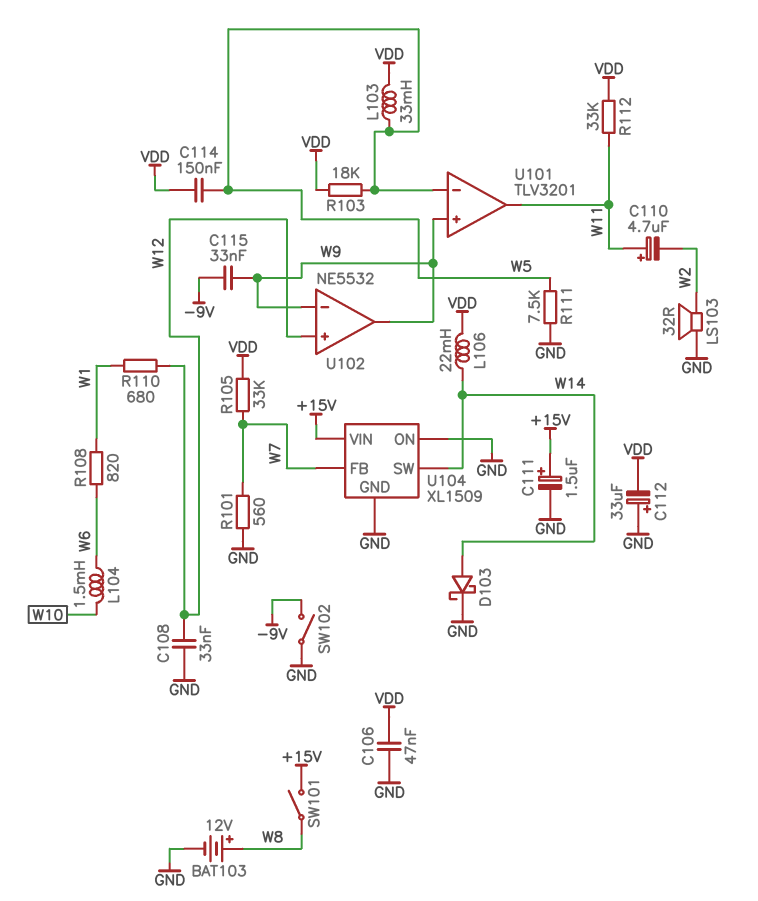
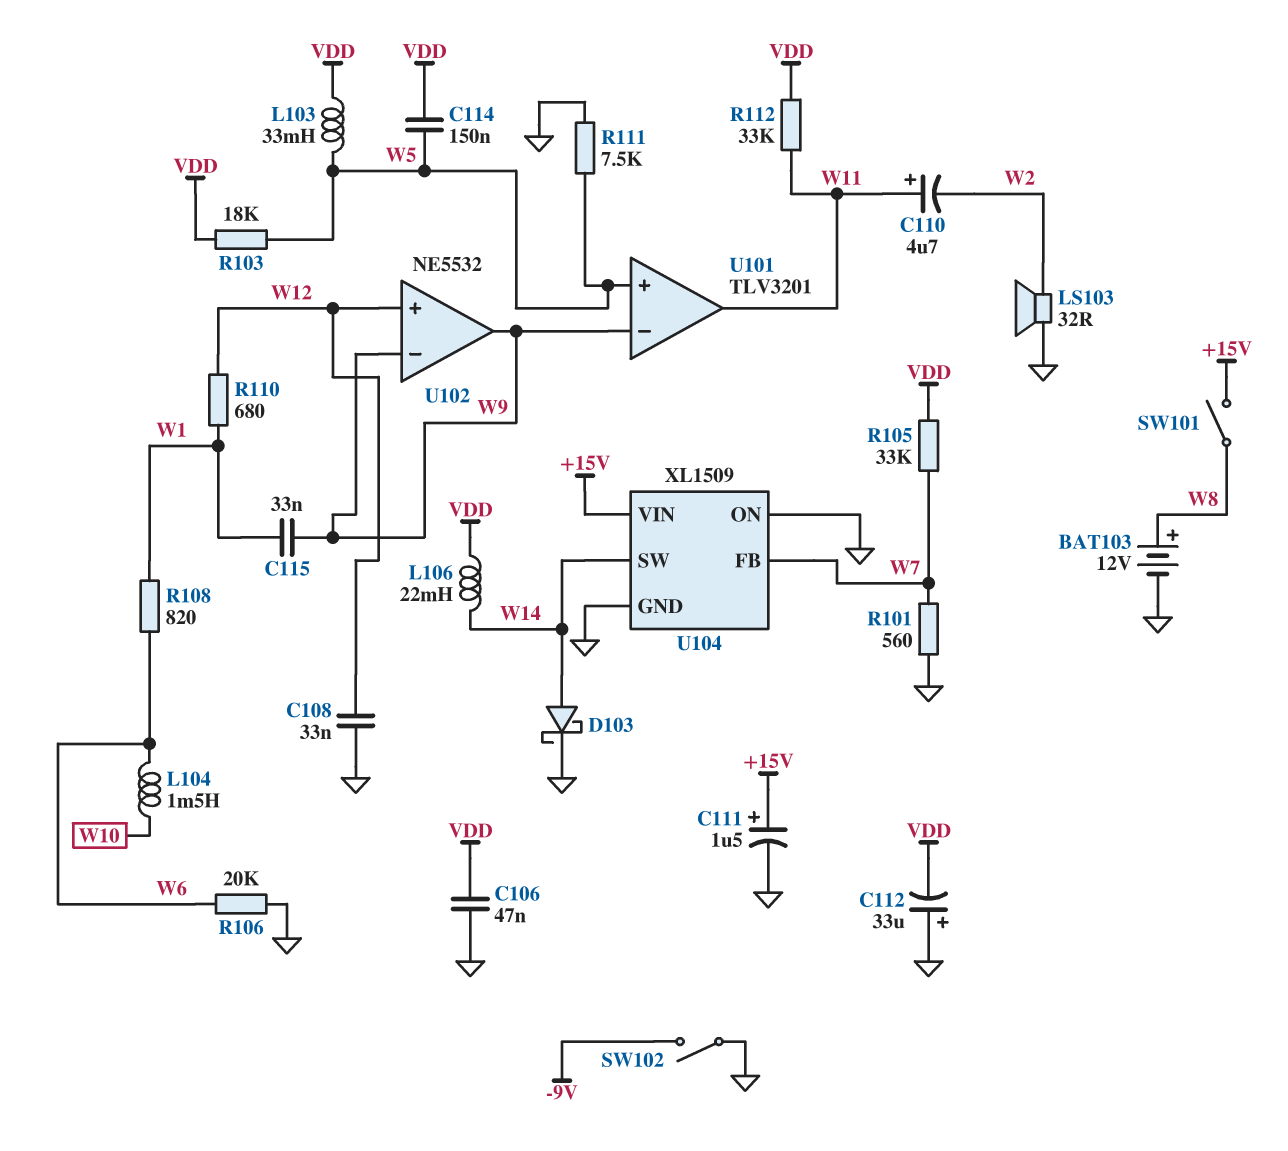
C115: 33nF (-9V, W9) -> 33nF (W1, W9)
R106: none -> 20k (GND, W6)
U101 pin in+: W9 -> W5
U101 pin in-: W5 -> W9

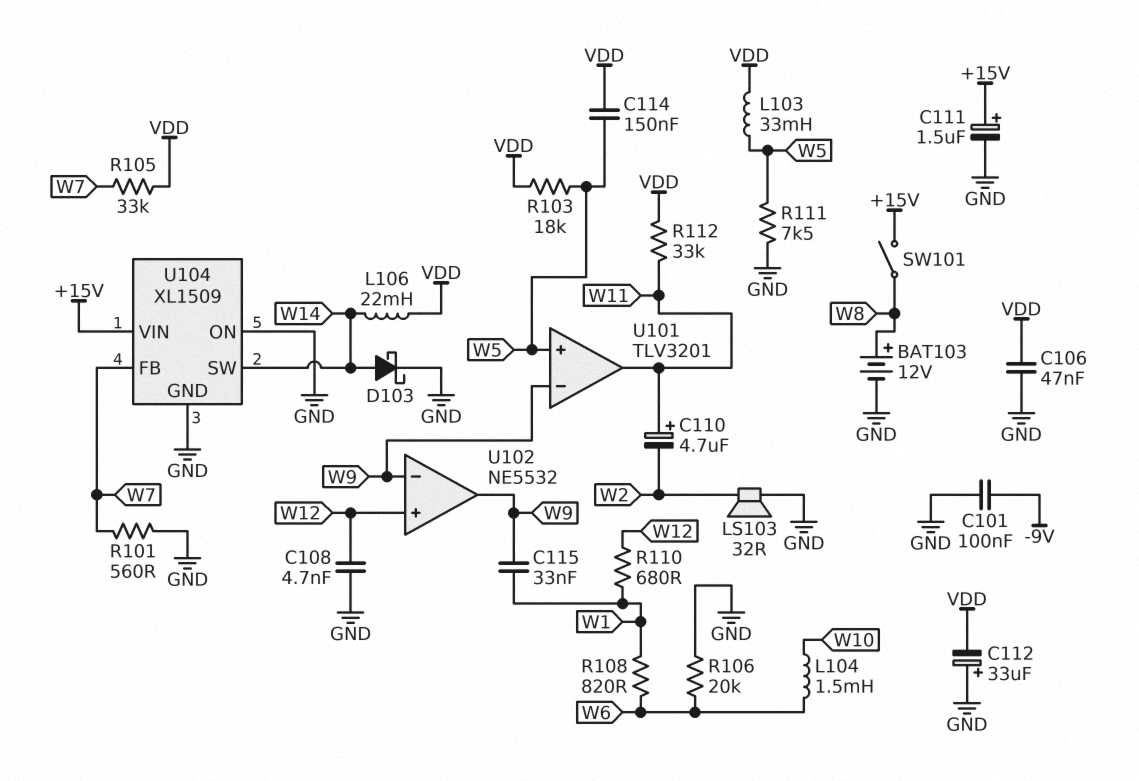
C101: none -> 100nF (-9V, GND)
C108: 33nF (GND, W12) -> 4.7nF (GND, W12)
SW102: switch (-9V, GND) -> none

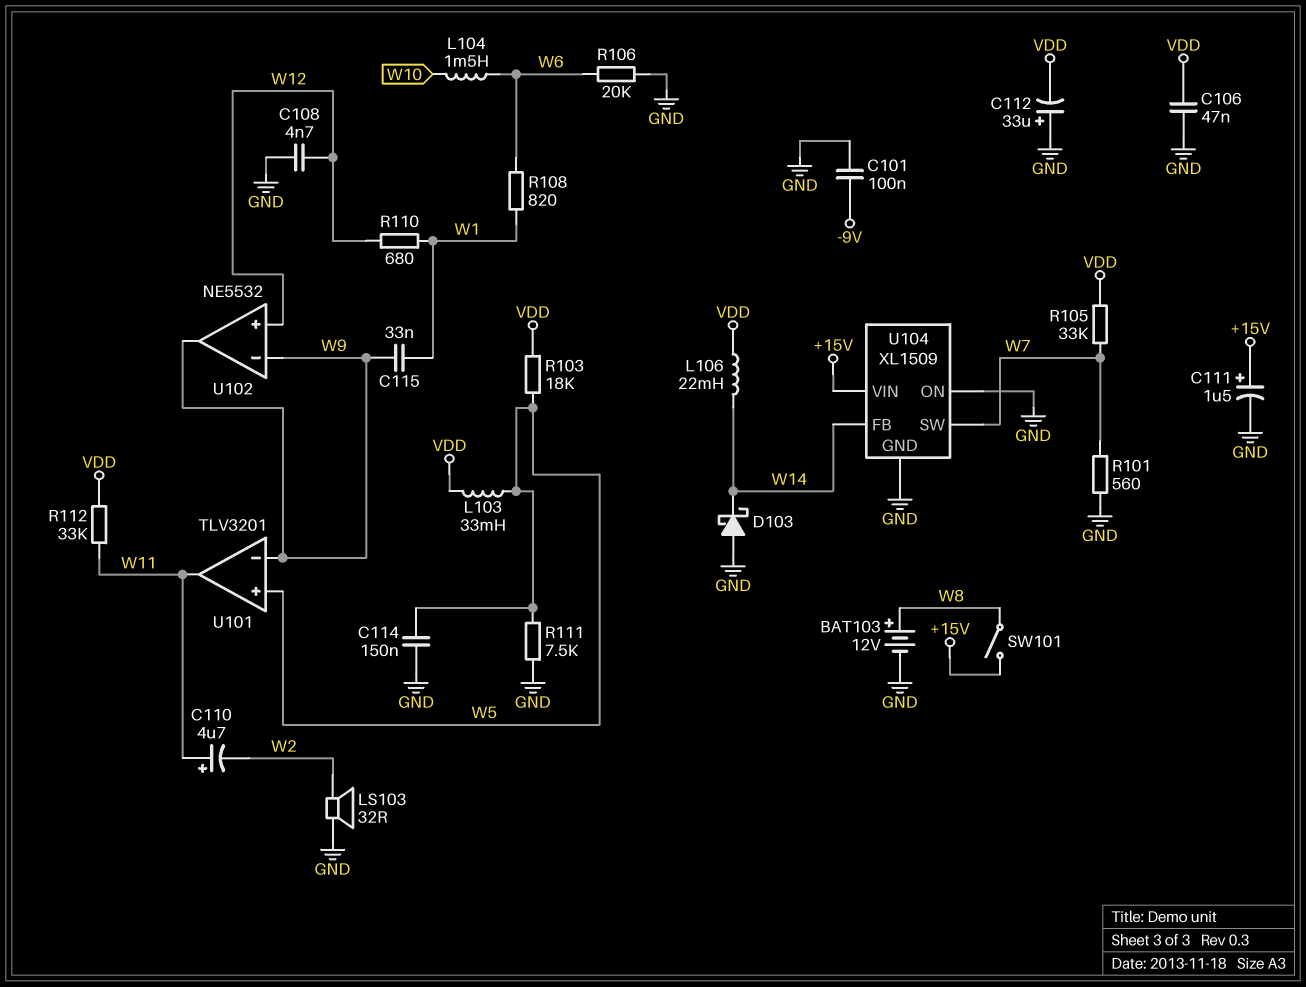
C114: 150nF (VDD, W5) -> 150nF (GND, W5)
D103: schottky (A W14, K GND) -> schottky (A GND, K W14)
U104 pin FB: W7 -> W14
U104 pin SW: W14 -> W7

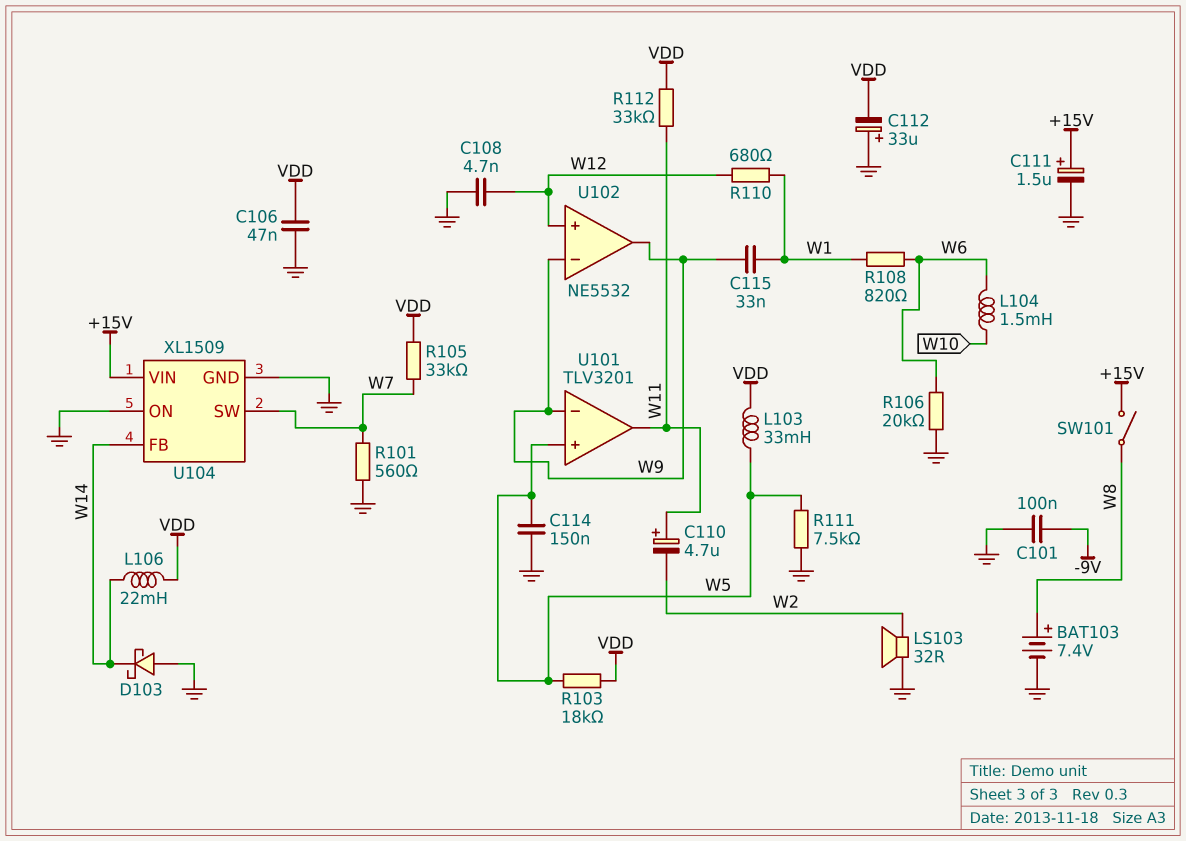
BAT103: 12V (plus W8, minus GND) -> 7.4V (plus W8, minus GND)

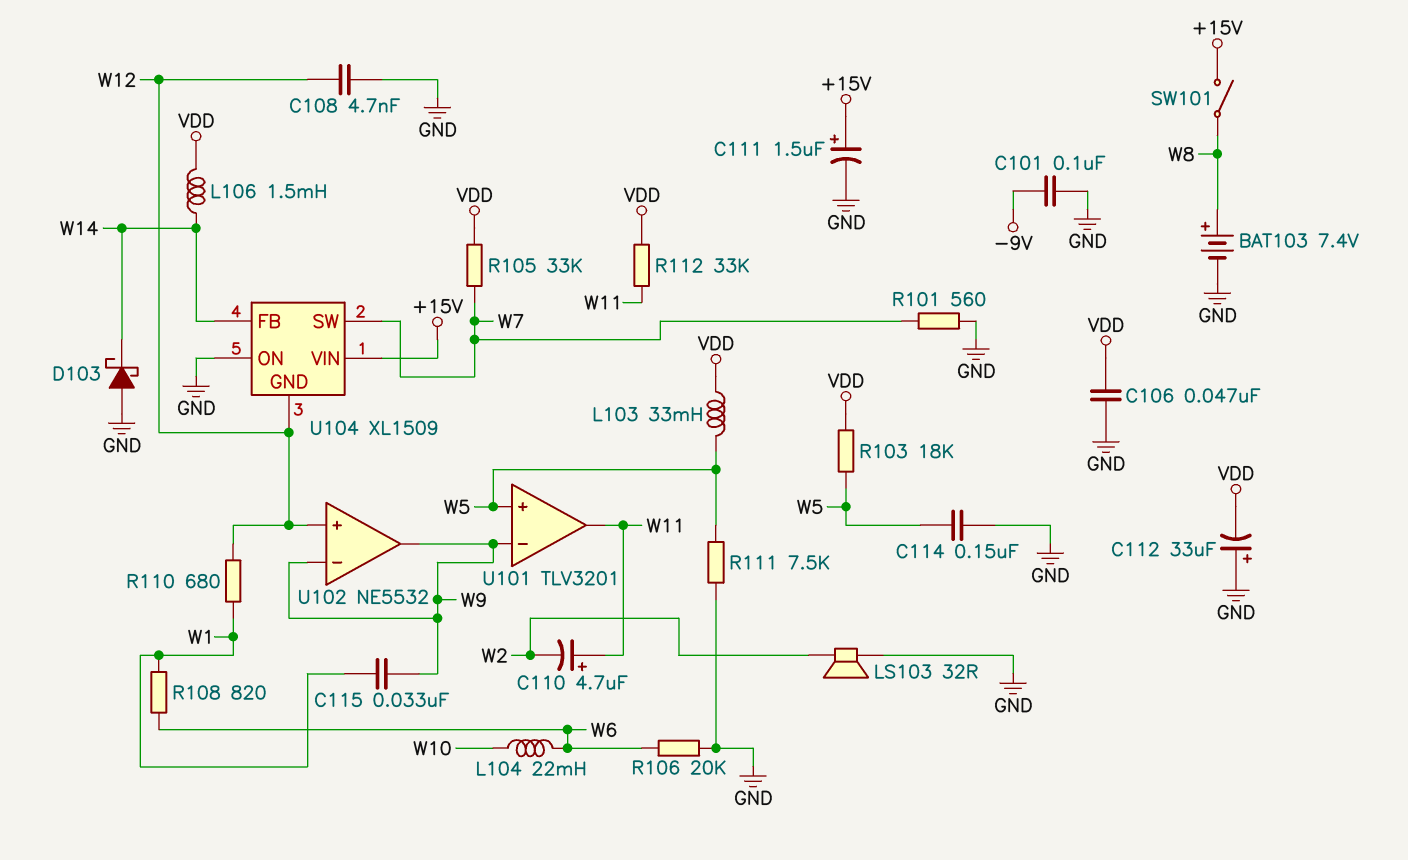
L104: 1.5mH (W6, W10) -> 22mH (W6, W10)
L106: 22mH (VDD, W14) -> 1.5mH (VDD, W14)
U104 pin GND: GND -> W12

